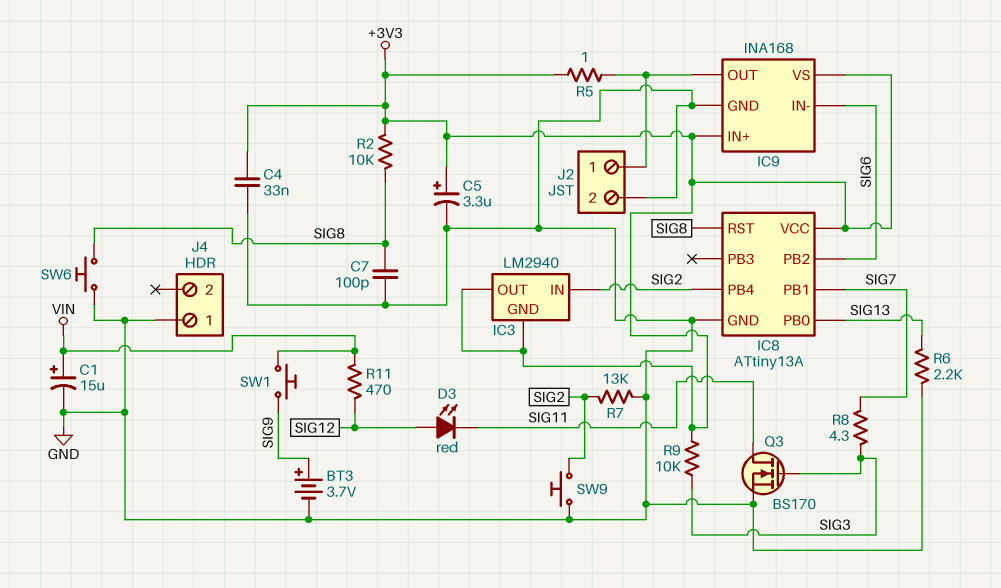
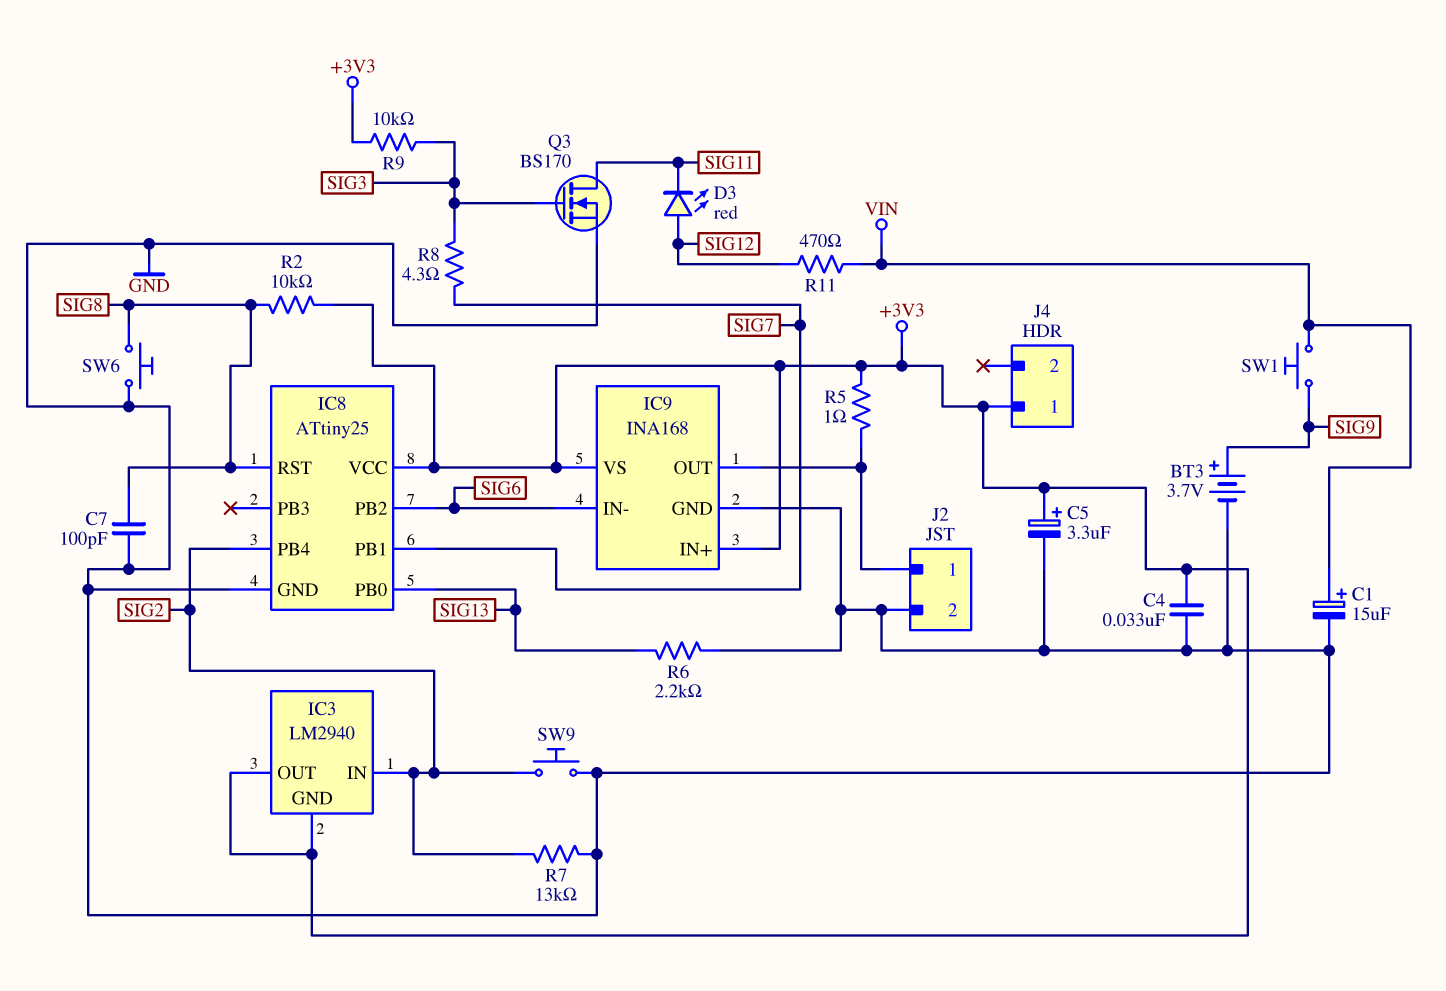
IC8: ATtiny13A -> ATtiny25
J4 pin 1: GND -> +3V3

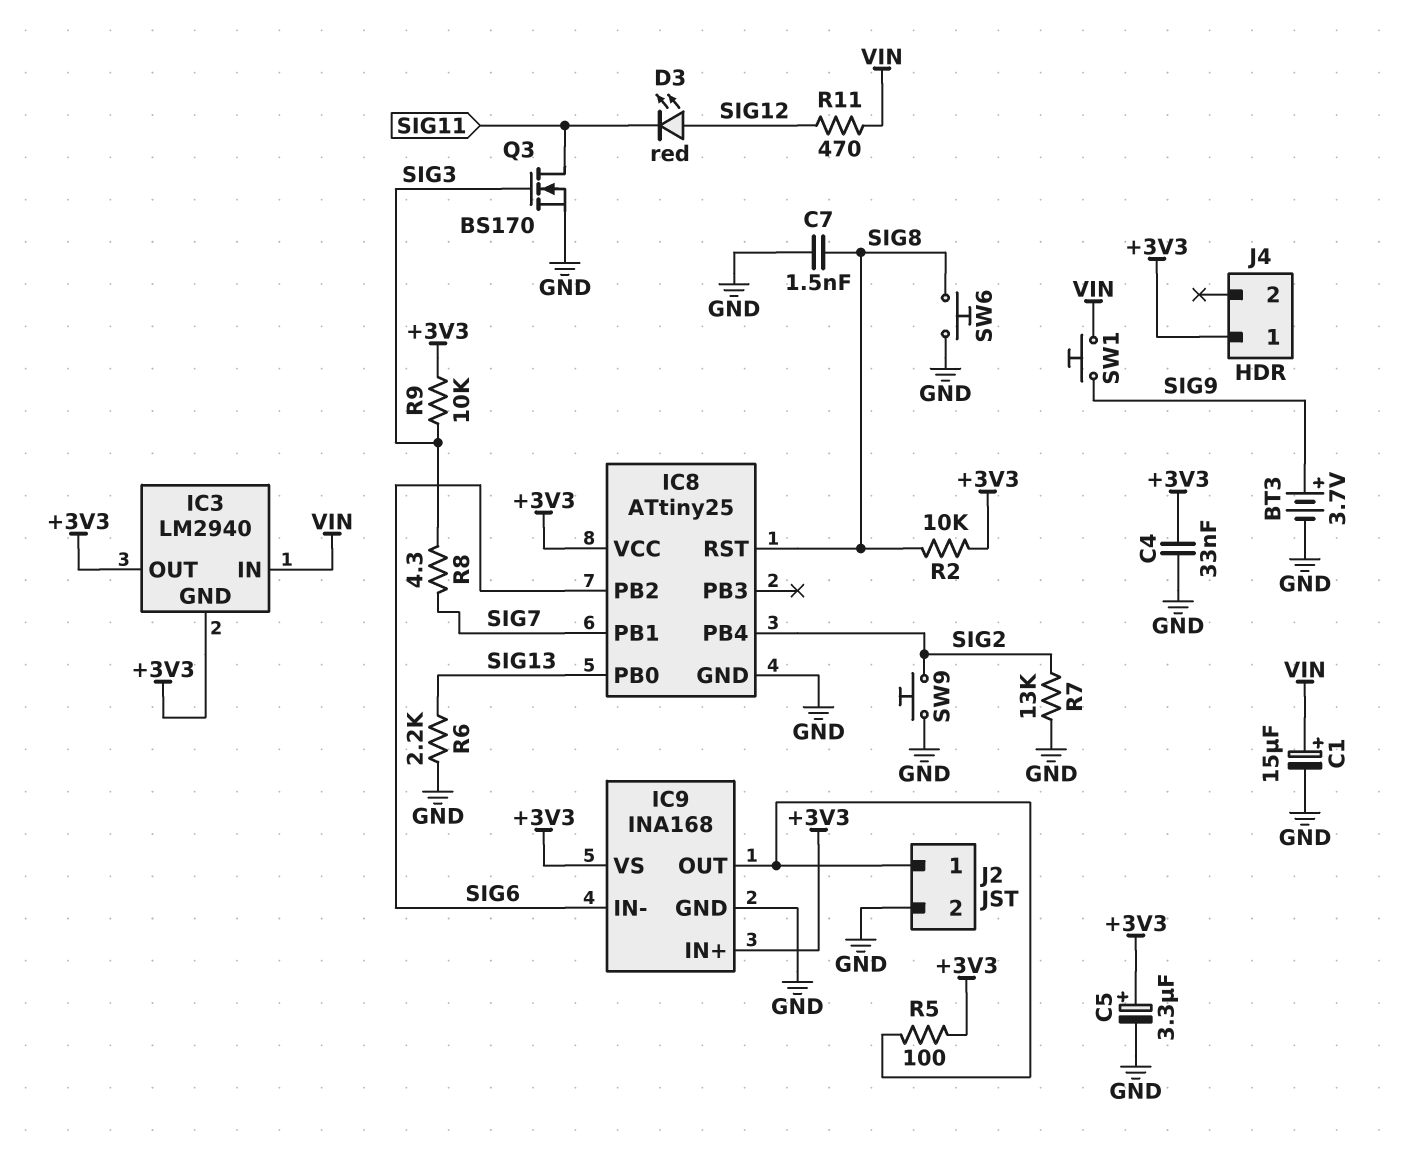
C7: 100pF (GND, SIG8) -> 1.5nF (GND, SIG8)
IC3 pin IN: SIG2 -> VIN
R5: 1 (+3V3, IC9/OUT) -> 100 (+3V3, IC9/OUT)

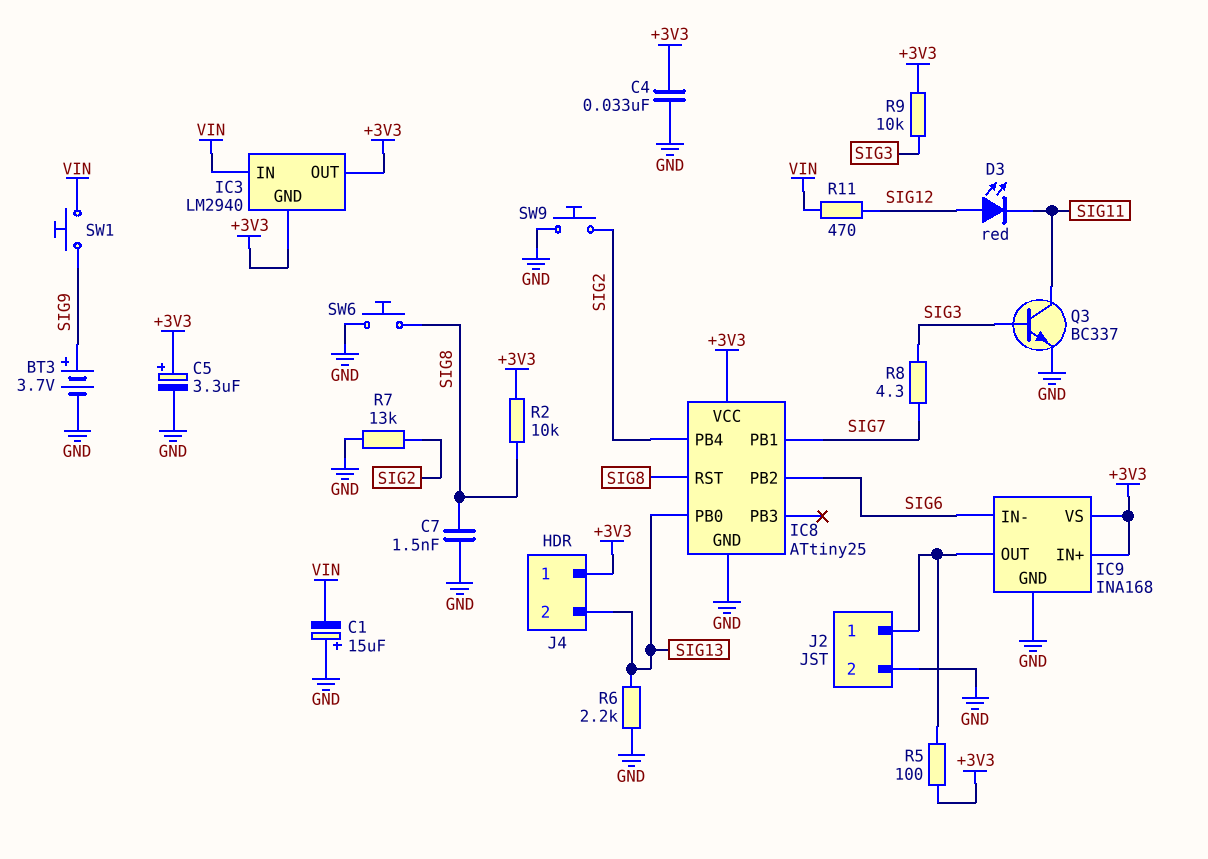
C1: 15uF (plus VIN, minus GND) -> 15uF (plus GND, minus VIN)
J4 pin 2: none -> SIG13
Q3: NMOS BS170 (G SIG3, D SIG11, S GND) -> NPN BC337 (B SIG3, C SIG11, E GND)

